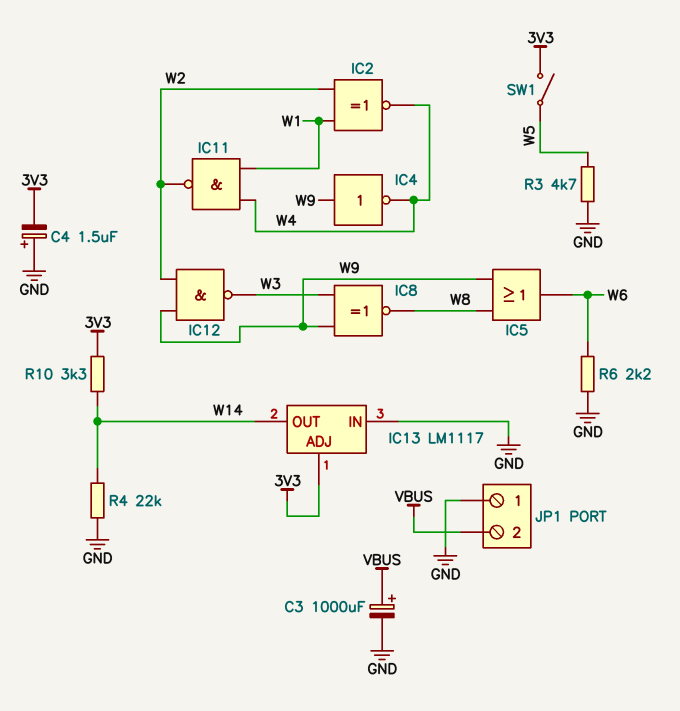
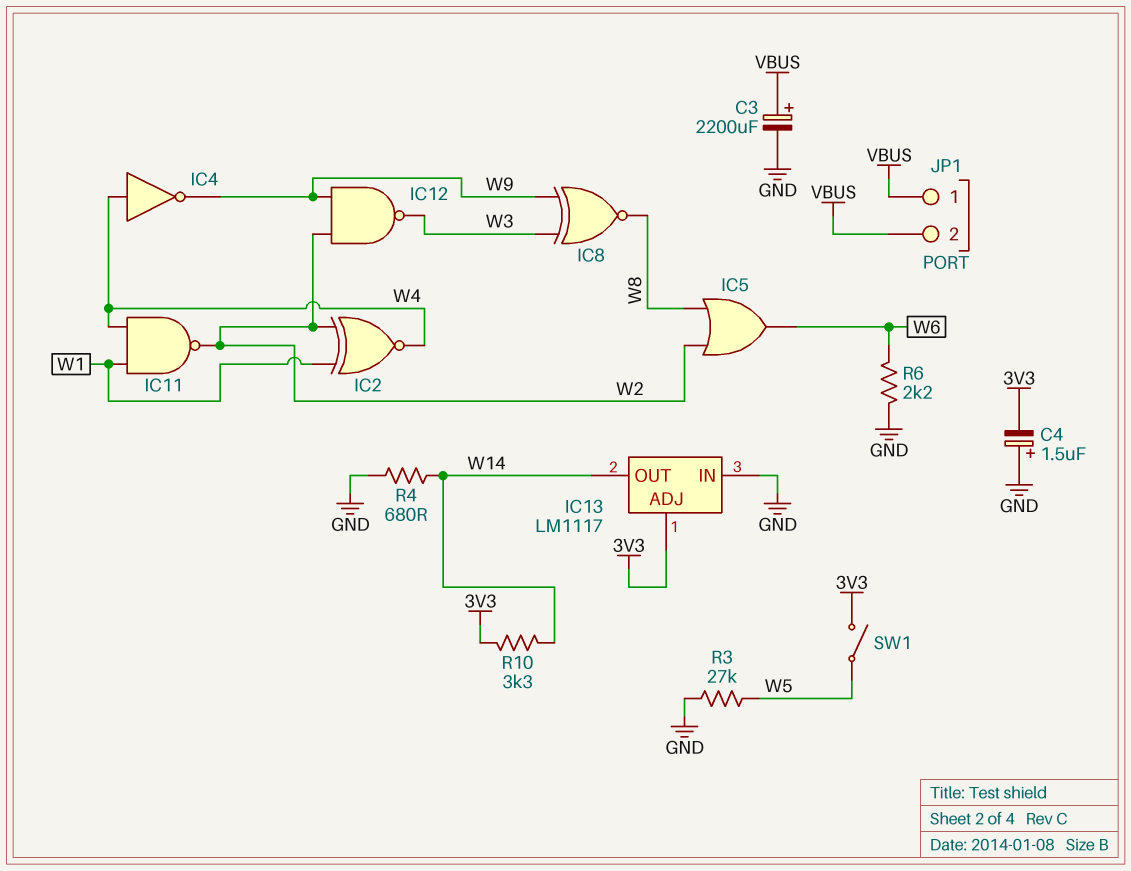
C3: 1000uF (plus VBUS, minus GND) -> 2200uF (plus VBUS, minus GND)
IC4: NOT (in W9, out W4) -> NOT (in W4, out W9)
IC5: OR (in W8, in W9, out W6) -> OR (in W2, in W8, out W6)
JP1 pin 1: GND -> VBUS
R3: 4.7k (GND, W5) -> 27k (GND, W5)
R4: 22k (GND, W14) -> 680 (GND, W14)

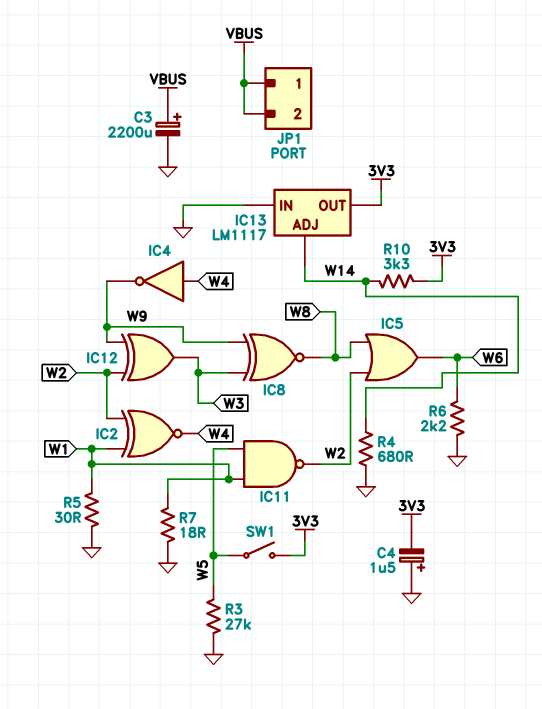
IC11: NAND (in W1, in W4, out W2) -> NAND (in W1, in W5, out W2)
IC12: NAND (in W2, in W9, out W3) -> XOR (in W2, in W9, out W3)
IC13 pin ADJ: 3V3 -> W14
IC13 pin OUT: W14 -> 3V3
R5: none -> 30 (GND, W1)
R7: none -> 18 (GND, W1)

